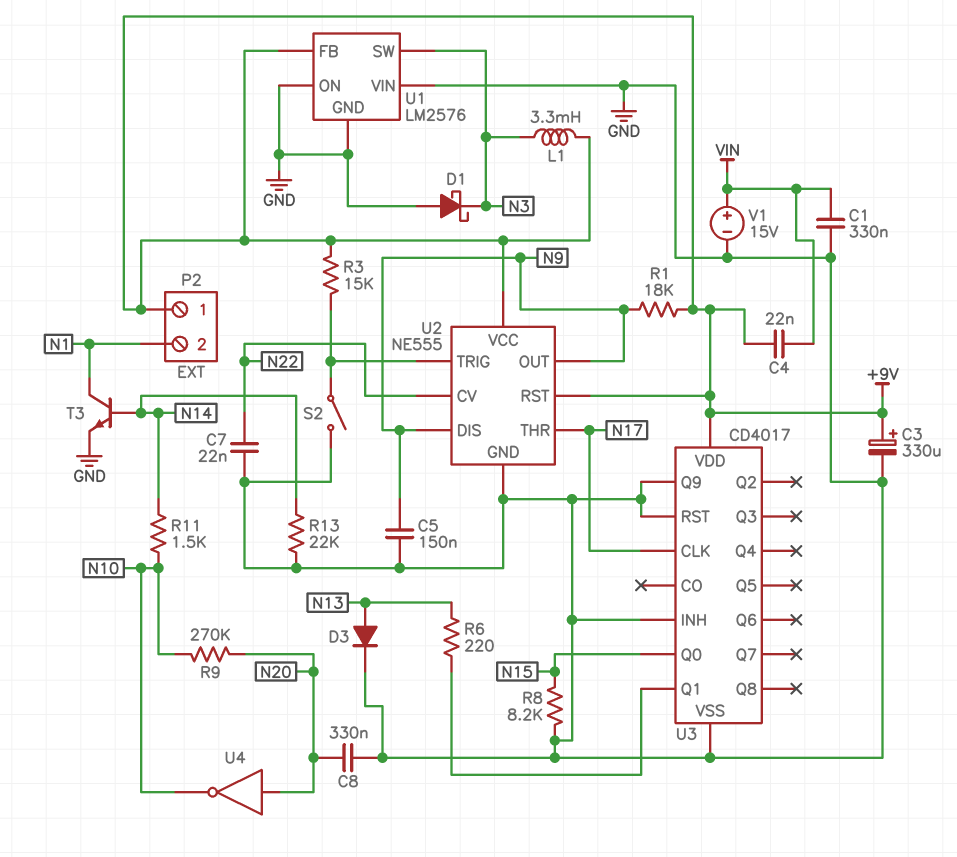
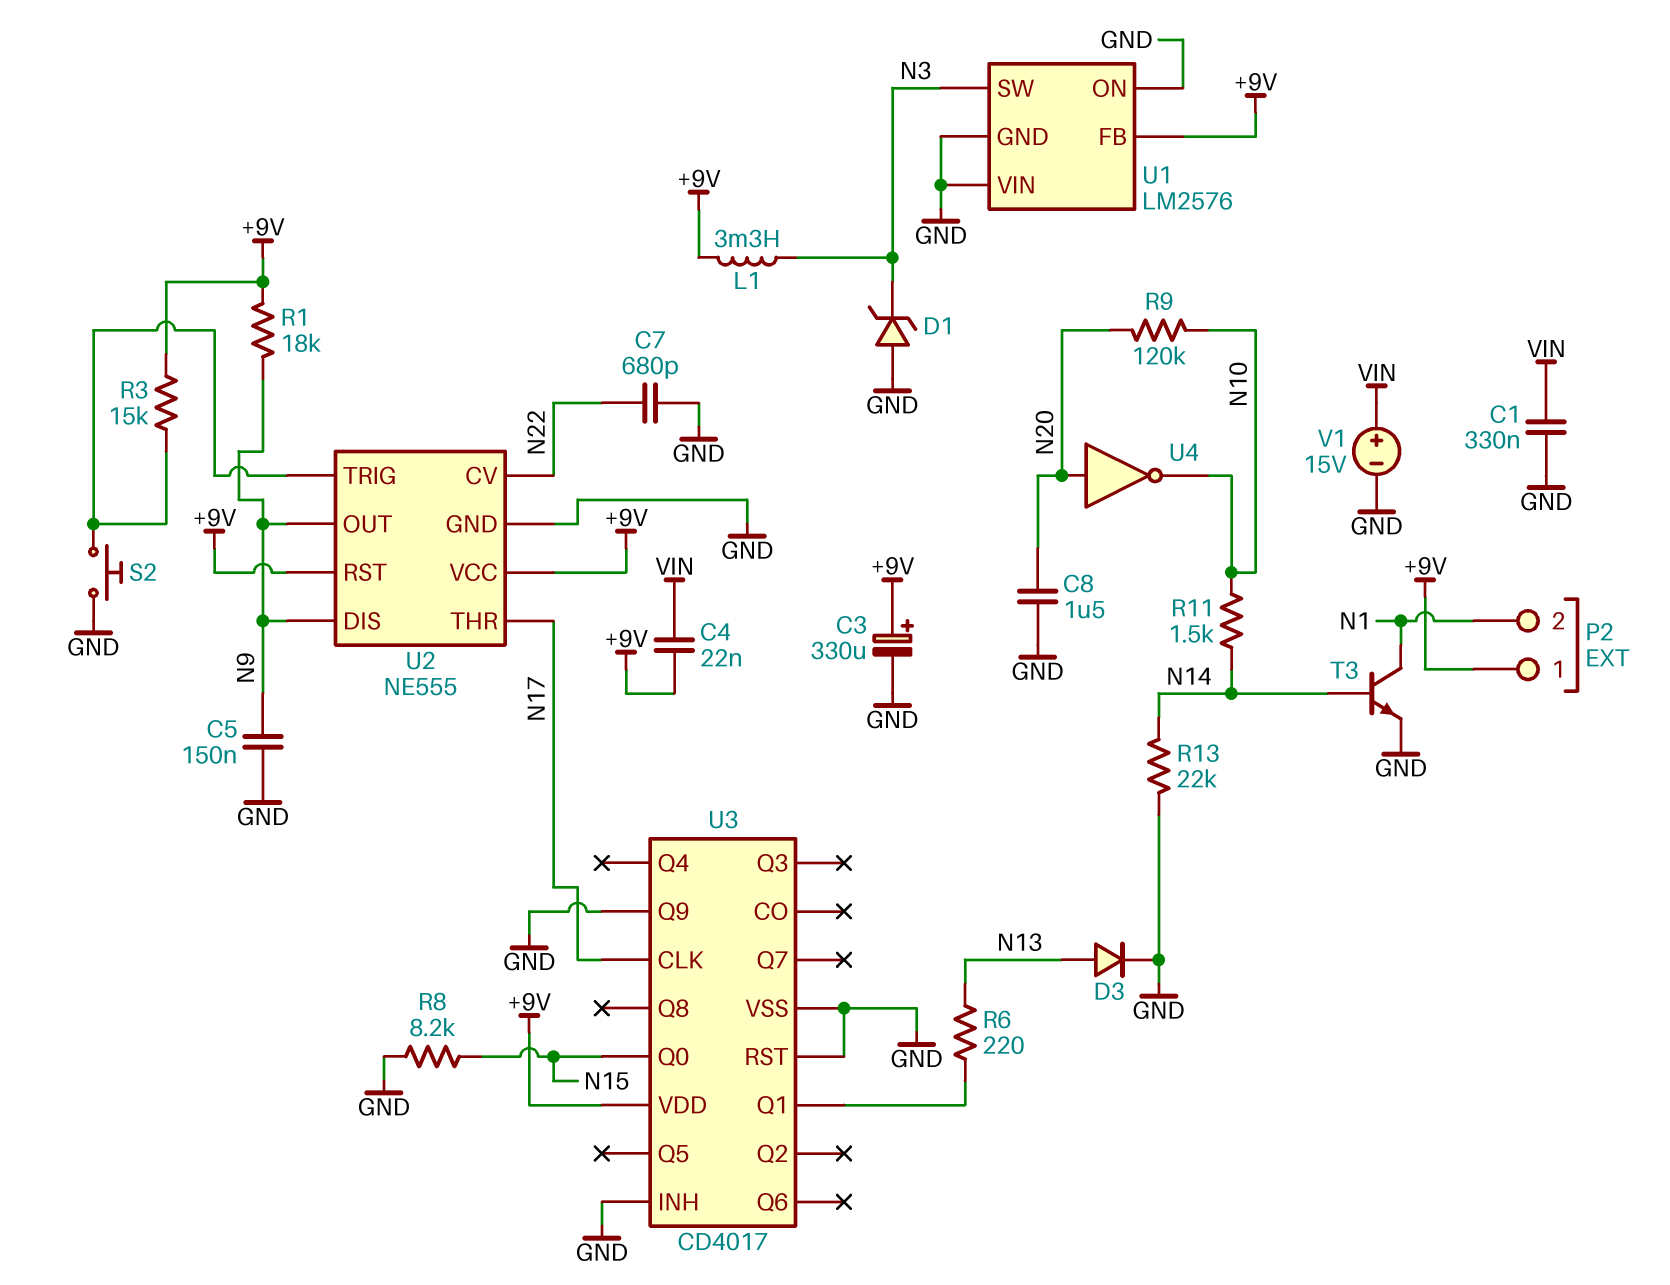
C7: 22nF (GND, N22) -> 680pF (GND, N22)
C8: 330nF (GND, N20) -> 1.5uF (GND, N20)
D1: schottky (A GND, K N3) -> zener (A GND, K N3)
R9: 270k (N10, N20) -> 120k (N10, N20)
S2: switch (GND, U2/TRIG) -> button (GND, U2/TRIG)

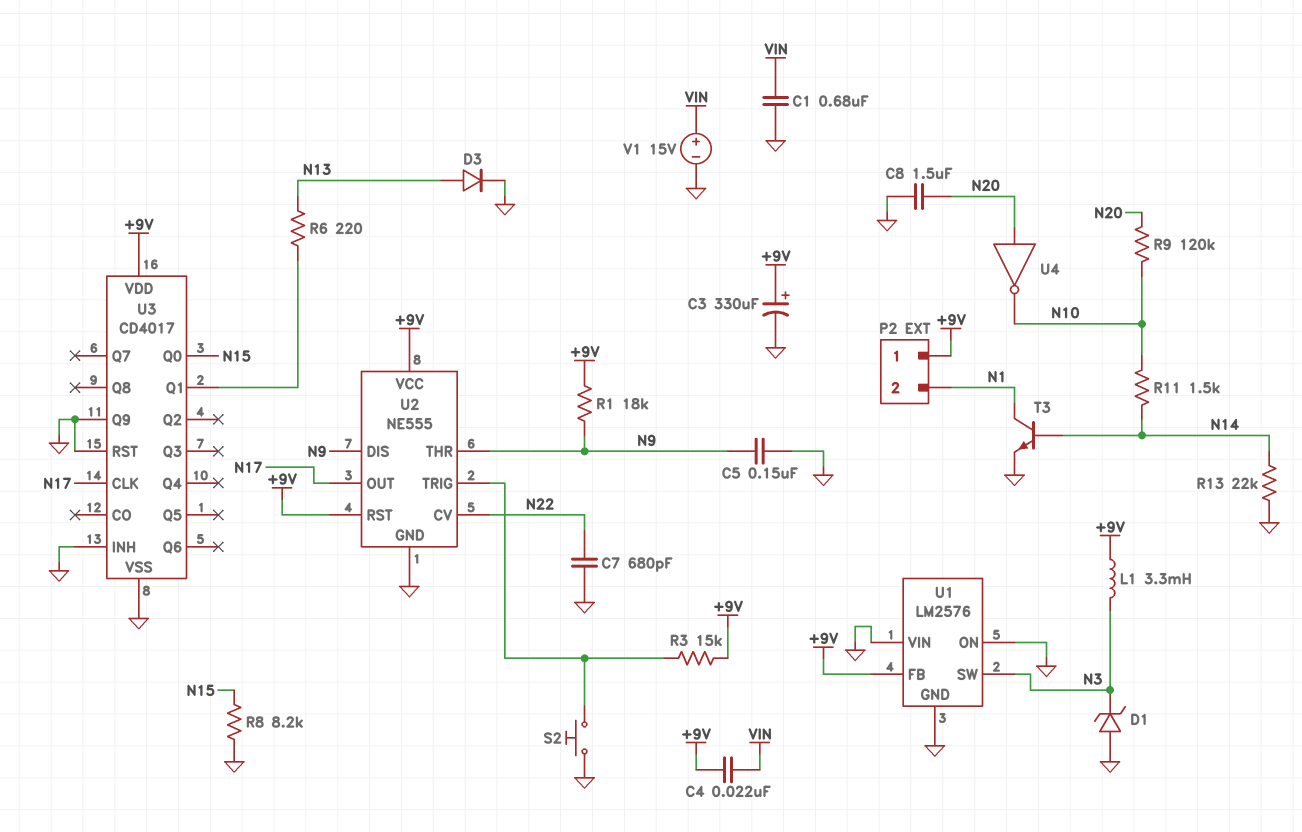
C1: 330nF (GND, VIN) -> 680nF (GND, VIN)
U2 pin OUT: N9 -> N17
U2 pin THR: N17 -> N9

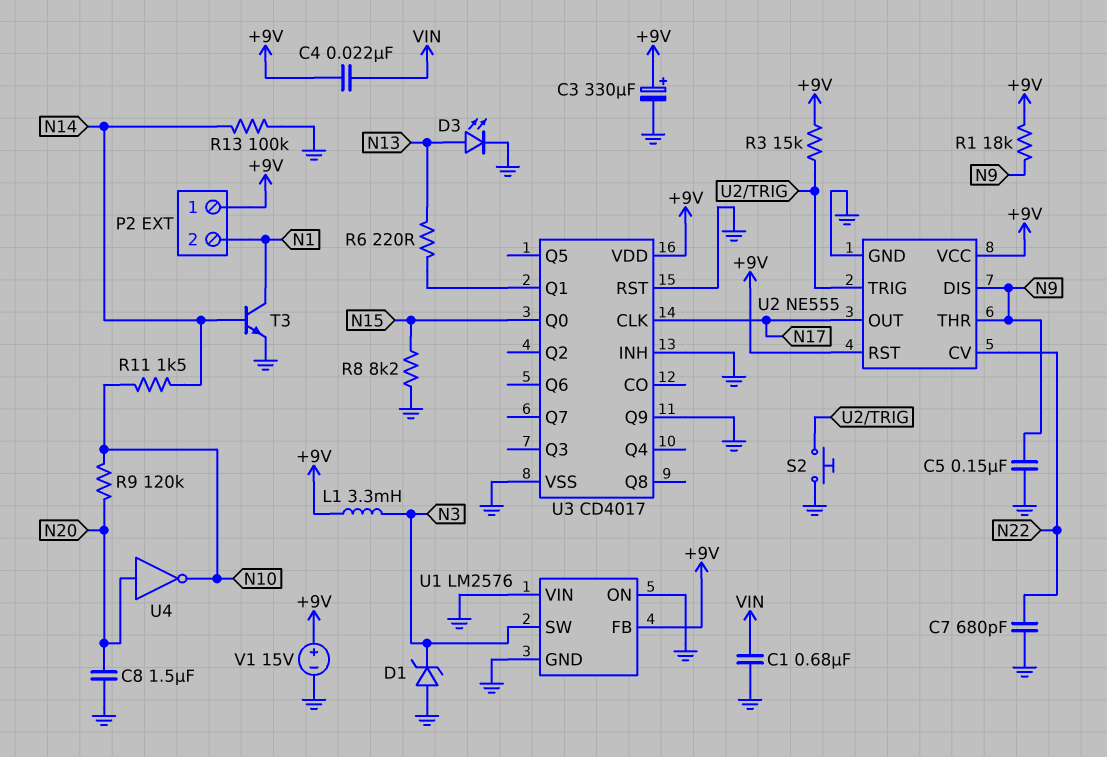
D3: diode (A N13, K GND) -> LED (A N13, K GND)
R13: 22k (GND, N14) -> 100k (GND, N14)
V1: 15V (plus VIN, minus GND) -> 15V (plus +9V, minus GND)

